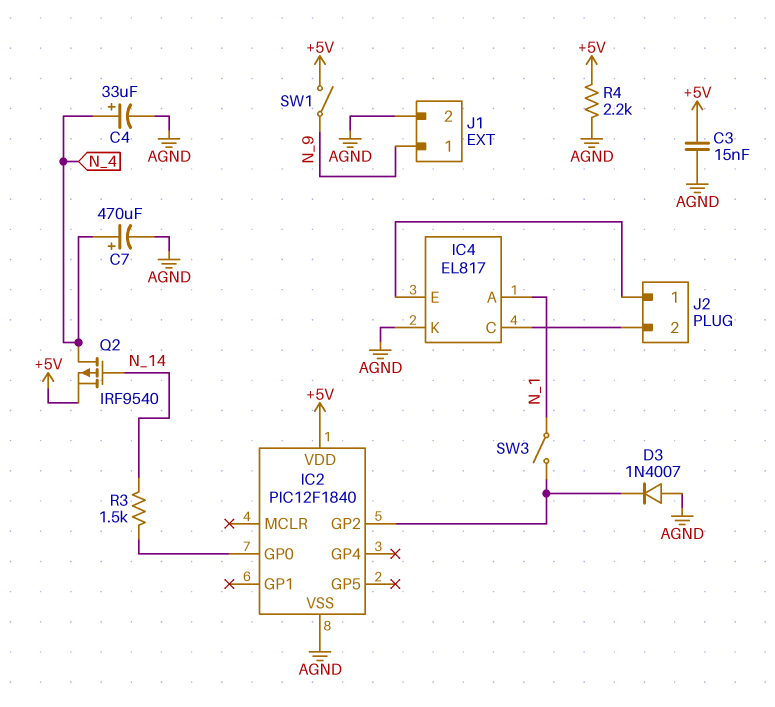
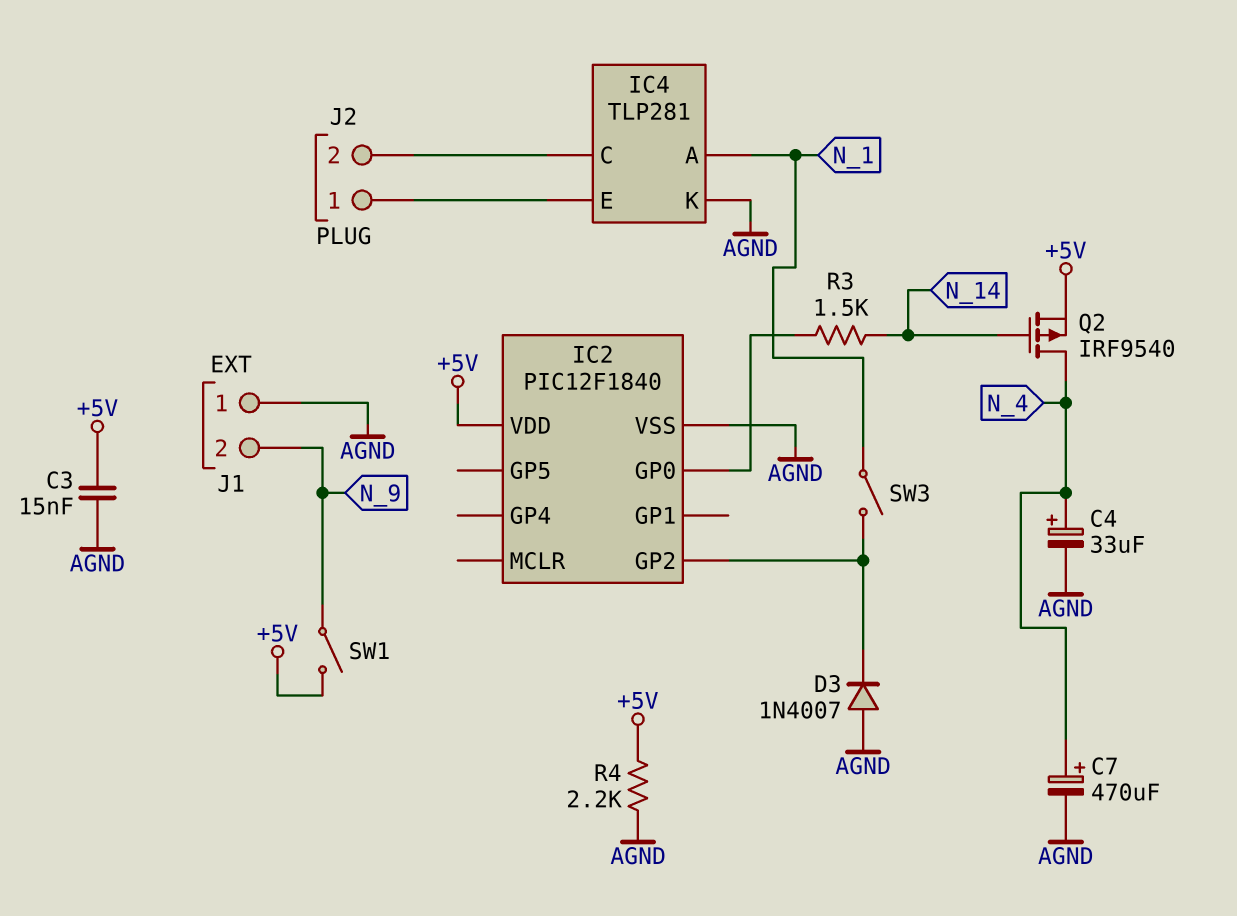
IC4: EL817 -> TLP281
J1 pin 1: N_9 -> AGND
J1 pin 2: AGND -> N_9

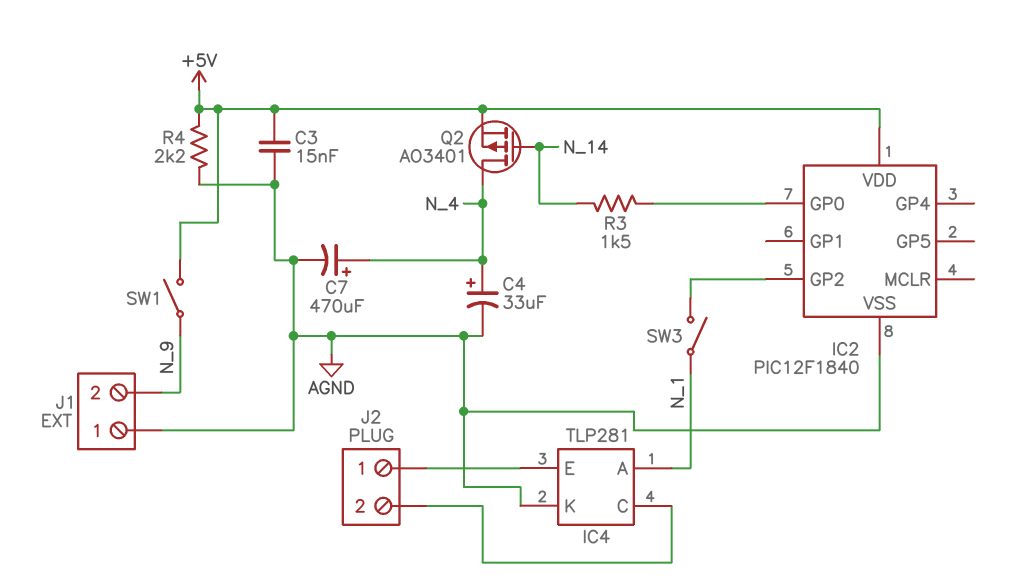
D3: diode 1N4007 (A AGND, K IC2/GP2) -> none
Q2: PMOS IRF9540 (G N_14, D N_4, S +5V) -> PMOS AO3401 (G N_14, D N_4, S +5V)

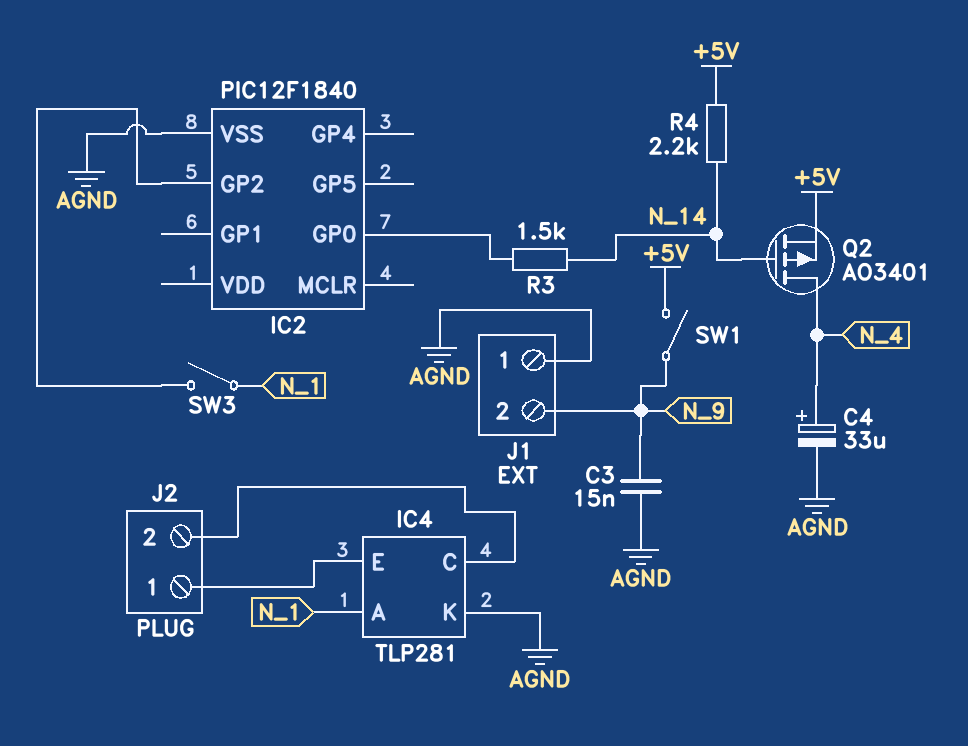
C3: 15nF (+5V, AGND) -> 15nF (AGND, N_9)
C7: 470uF (plus N_4, minus AGND) -> none
IC2 pin VDD: +5V -> none
R4: 2.2k (+5V, AGND) -> 2.2k (+5V, N_14)

